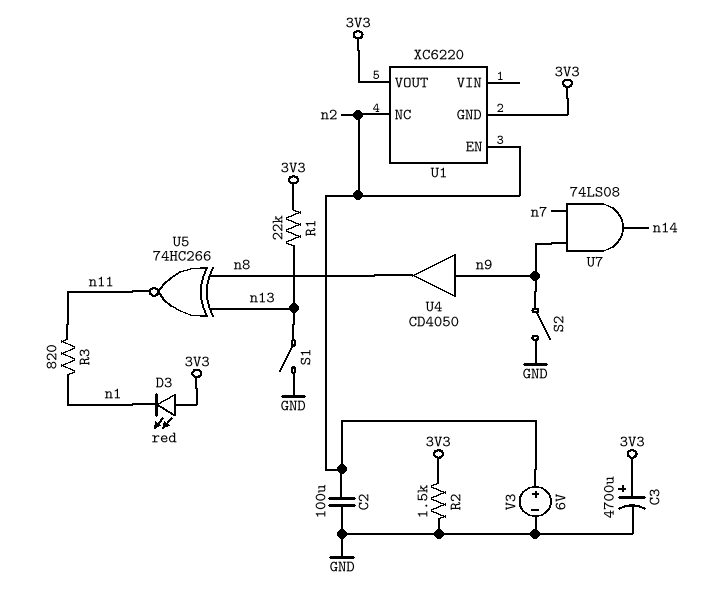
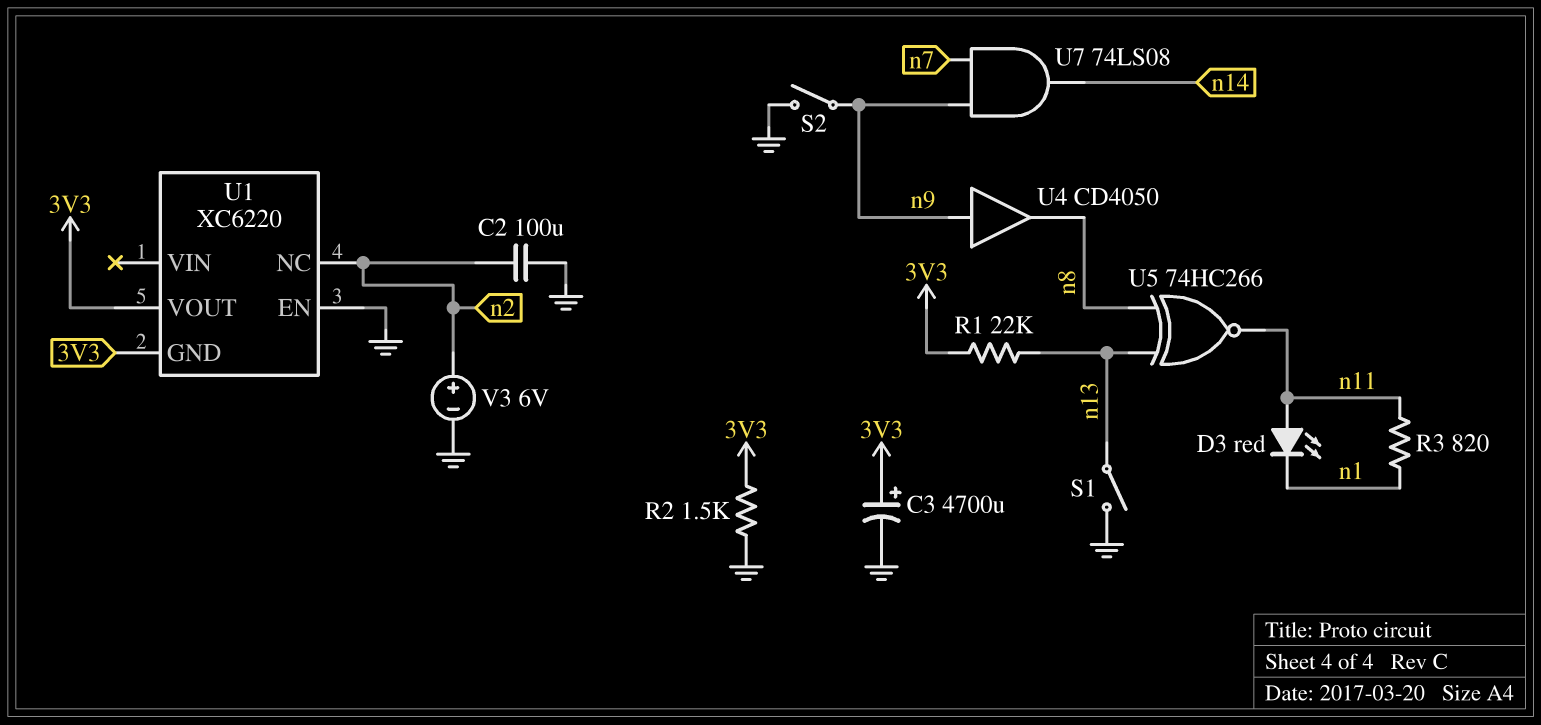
D3: LED red (A 3V3, K n1) -> LED red (A n11, K n1)
U1 pin EN: n2 -> GND

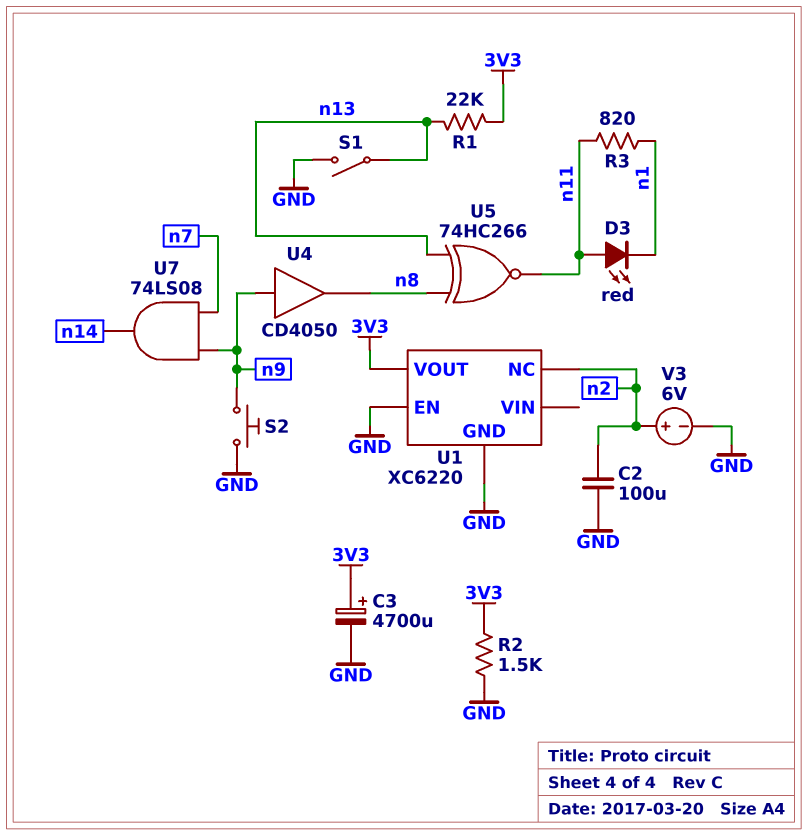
S2: switch (GND, n9) -> button (GND, n9)
U1 pin GND: 3V3 -> GND

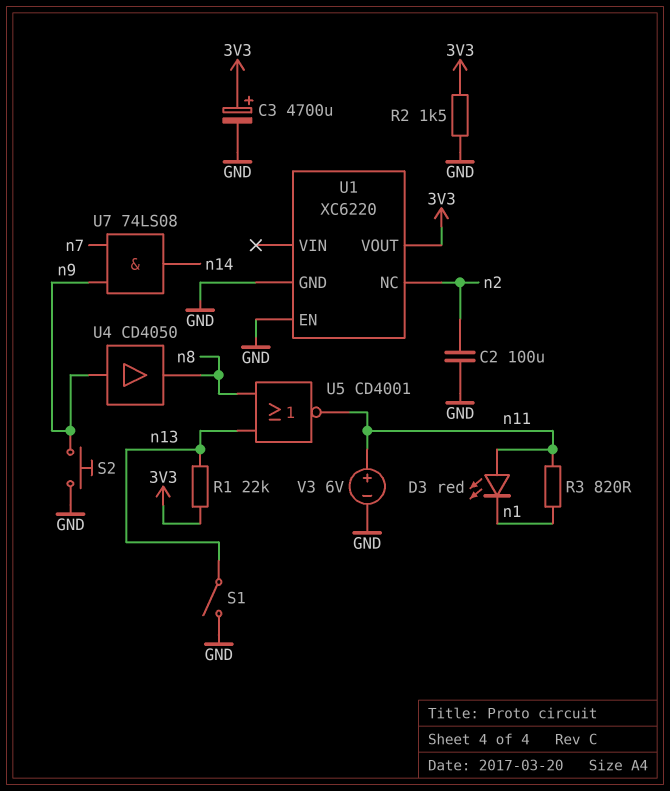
U5: XNOR 74HC266 (in n8, in n13, out n11) -> NOR CD4001 (in n8, in n13, out n11)
V3: 6V (plus n2, minus GND) -> 6V (plus n11, minus GND)

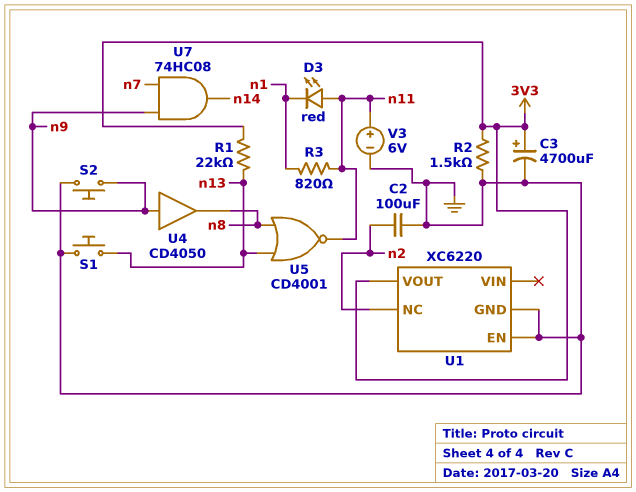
S1: switch (GND, n13) -> button (GND, n13)
U7: AND 74LS08 (in n7, in n9, out n14) -> AND 74HC08 (in n7, in n9, out n14)

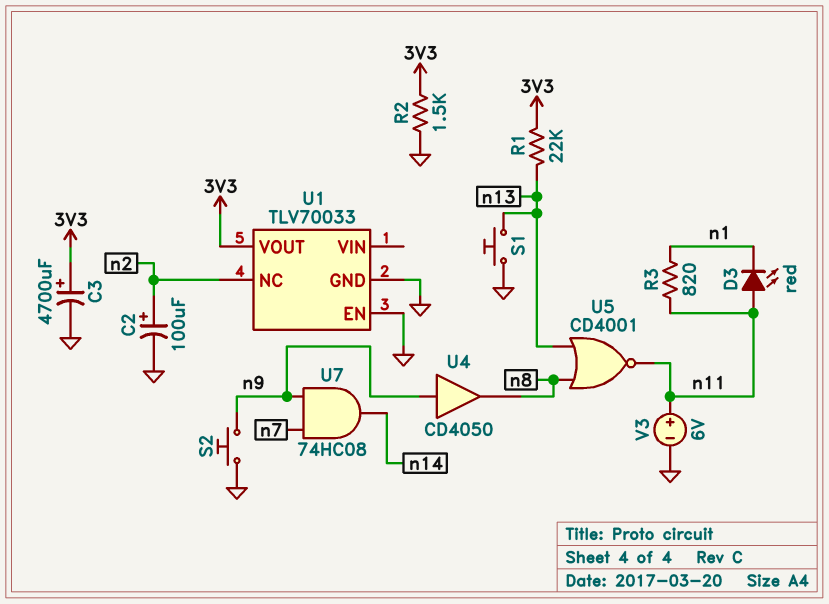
C2: 100uF (GND, n2) -> 100uF (plus n2, minus GND)
U1: XC6220 -> TLV70033

